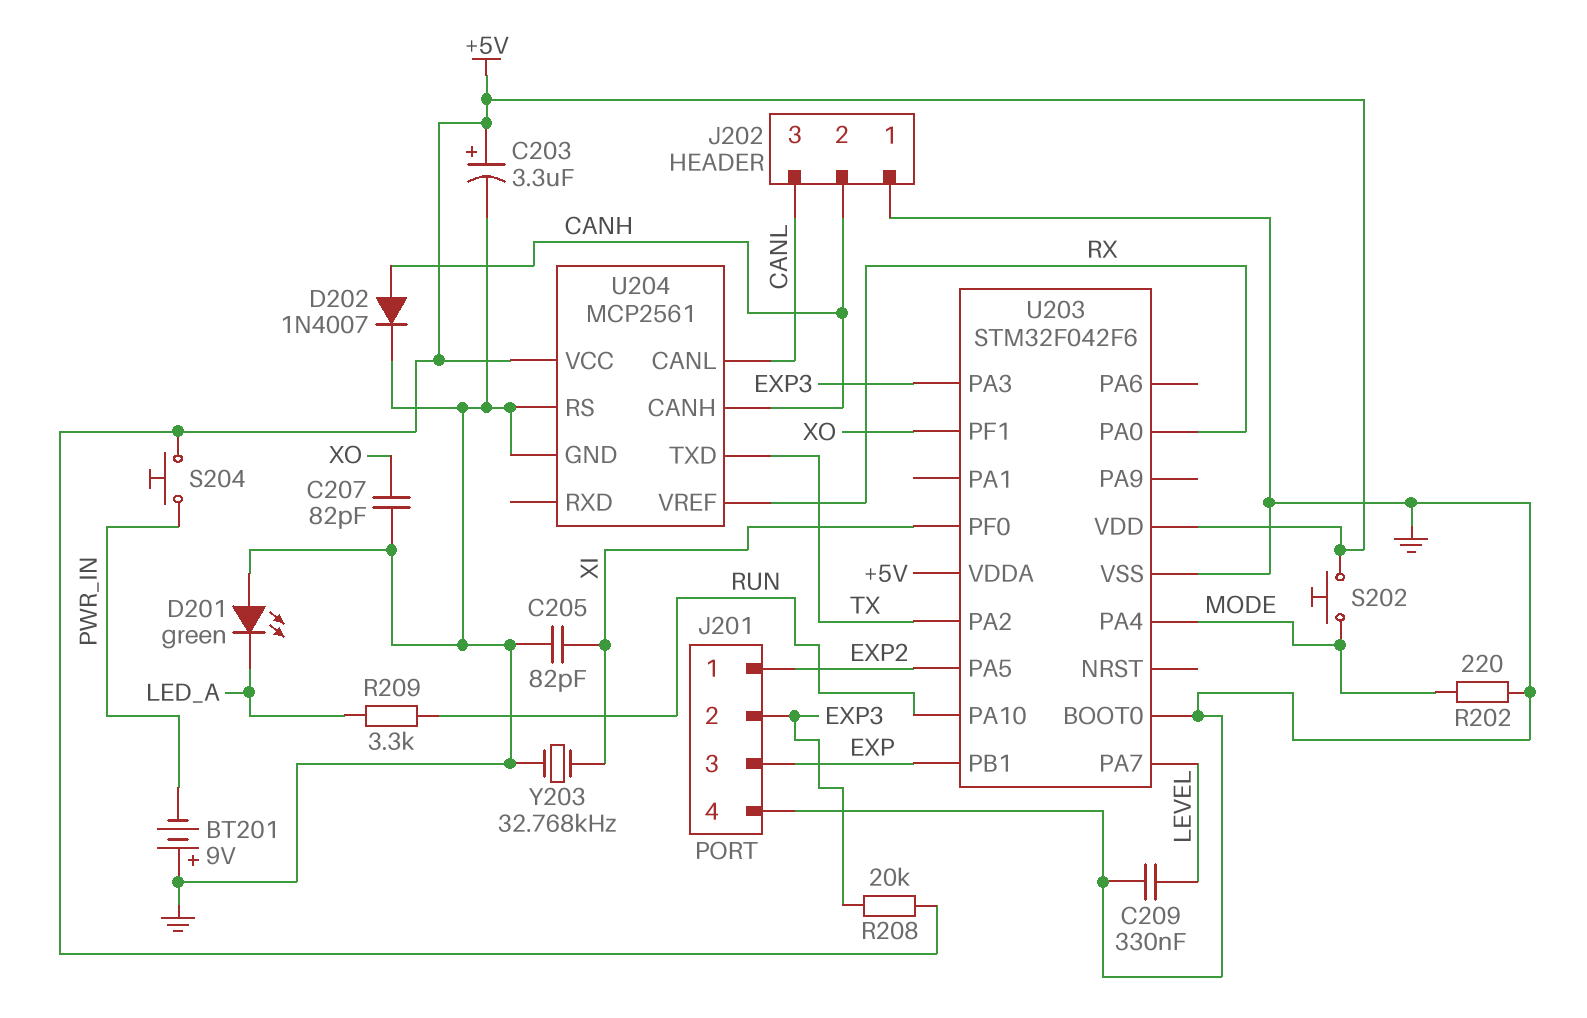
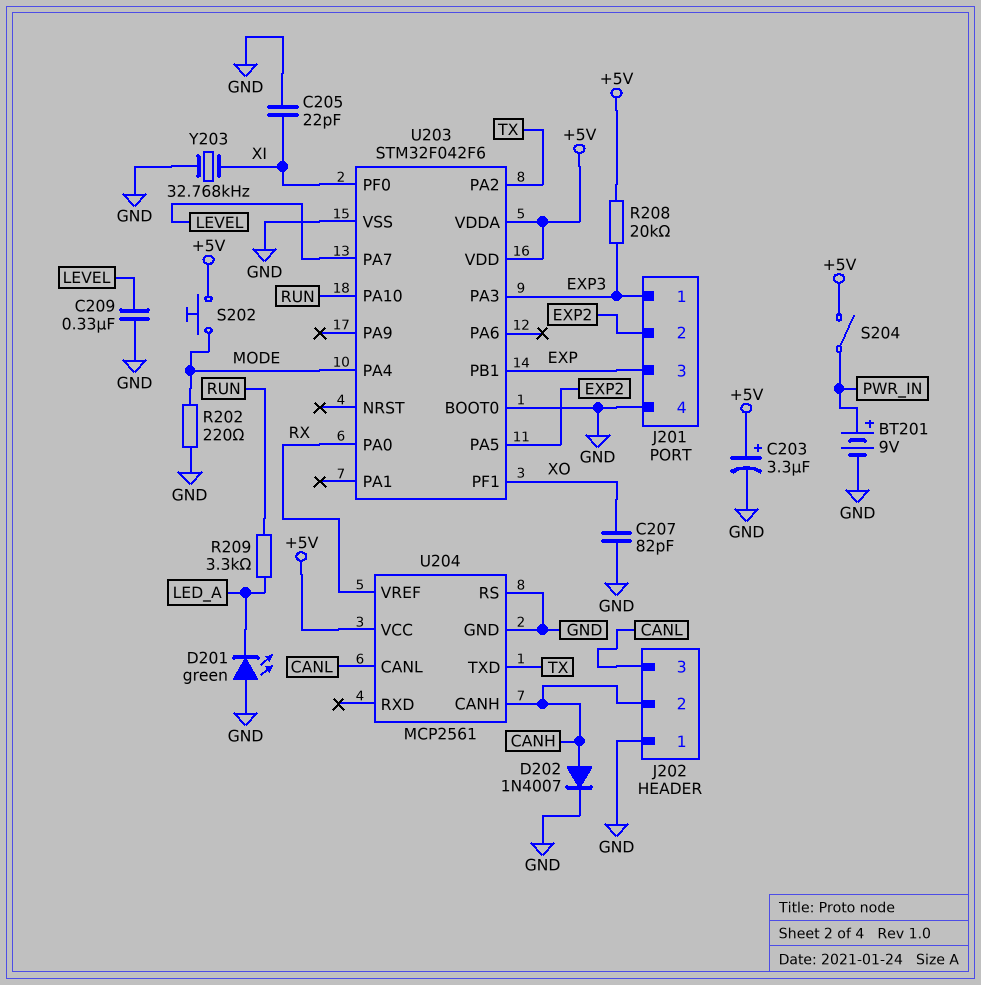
BT201: 9V (plus GND, minus PWR_IN) -> 9V (plus PWR_IN, minus GND)
C205: 82pF (GND, XI) -> 22pF (GND, XI)
J201 pin 1: EXP2 -> EXP3
J201 pin 2: EXP3 -> EXP2
S204: button (+5V, PWR_IN) -> switch (+5V, PWR_IN)

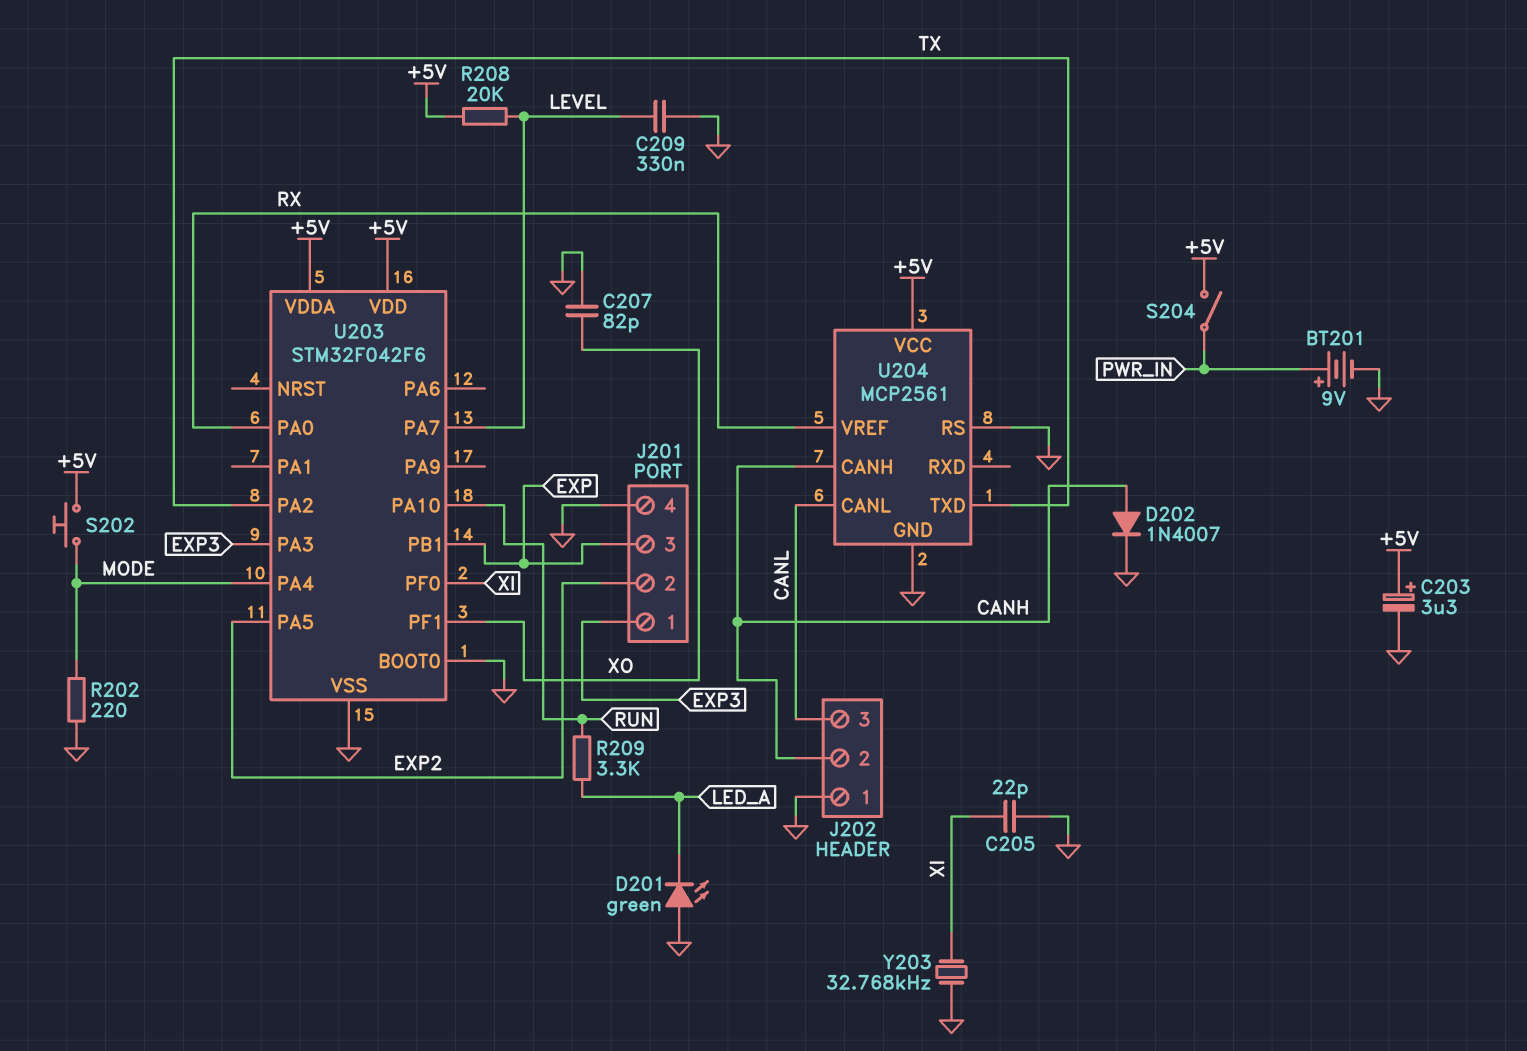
R208: 20k (+5V, EXP3) -> 20k (+5V, LEVEL)

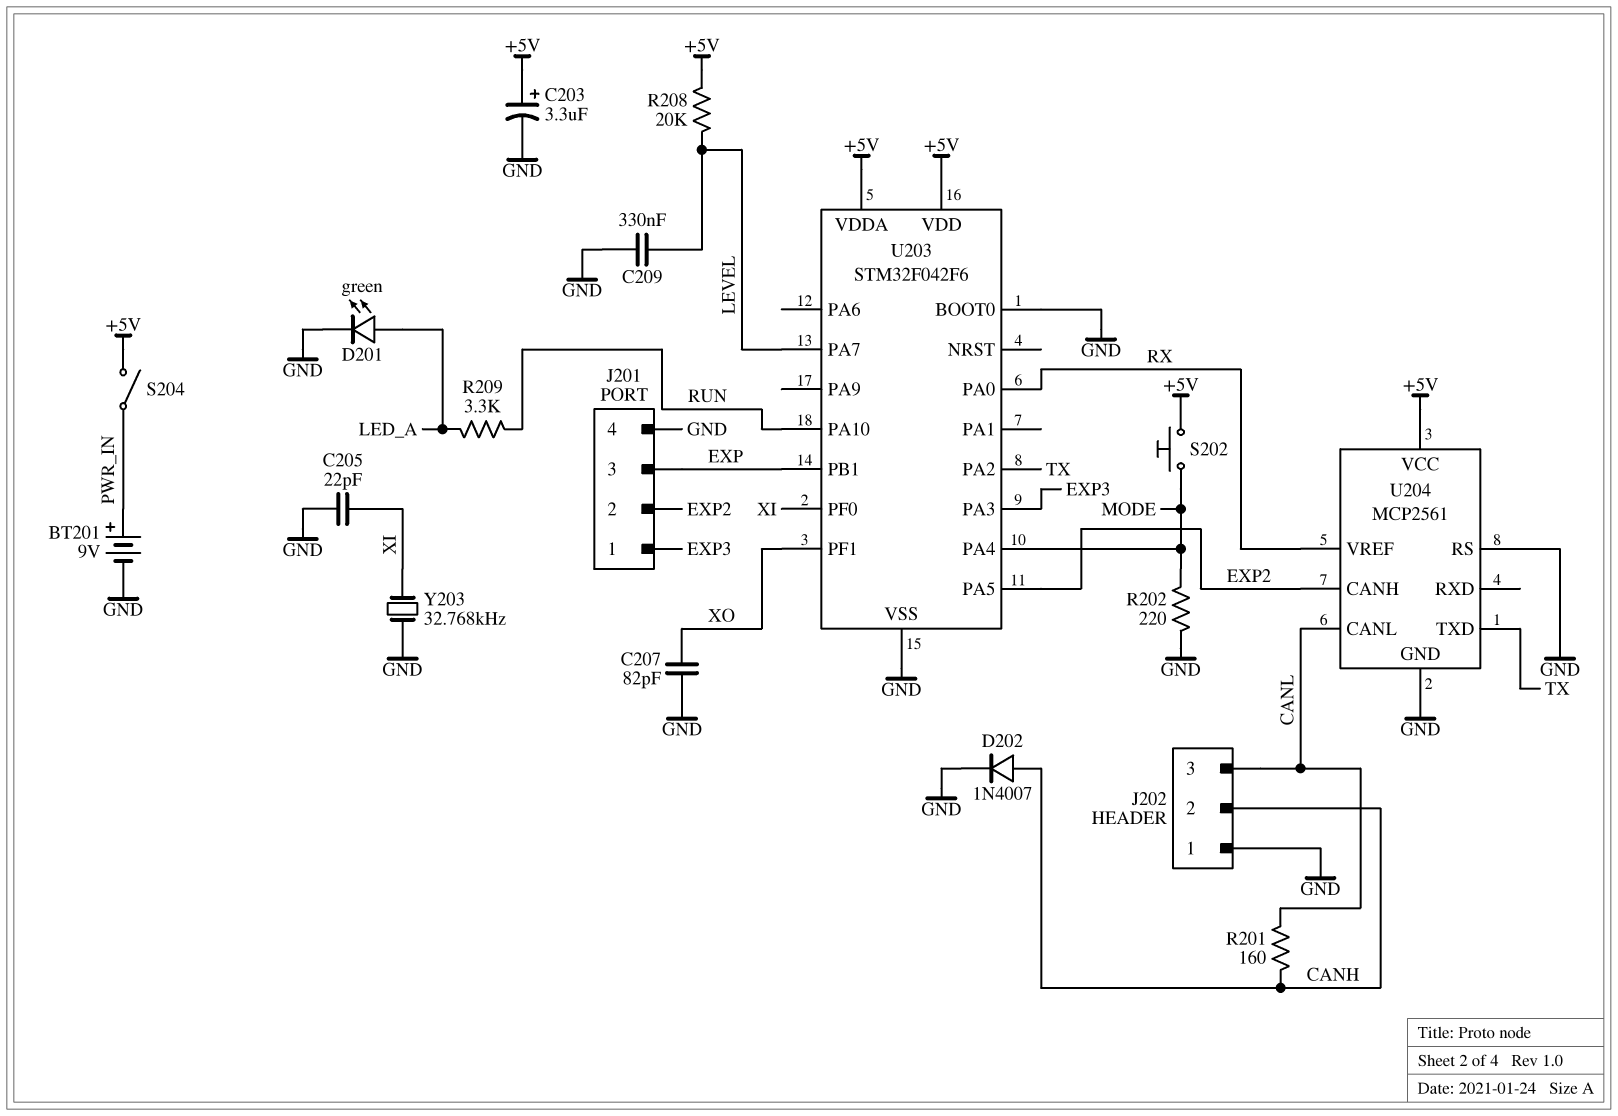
D201: LED green (A GND, K LED_A) -> LED green (A LED_A, K GND)
R201: none -> 160 (CANH, CANL)
U204 pin CANH: CANH -> EXP2

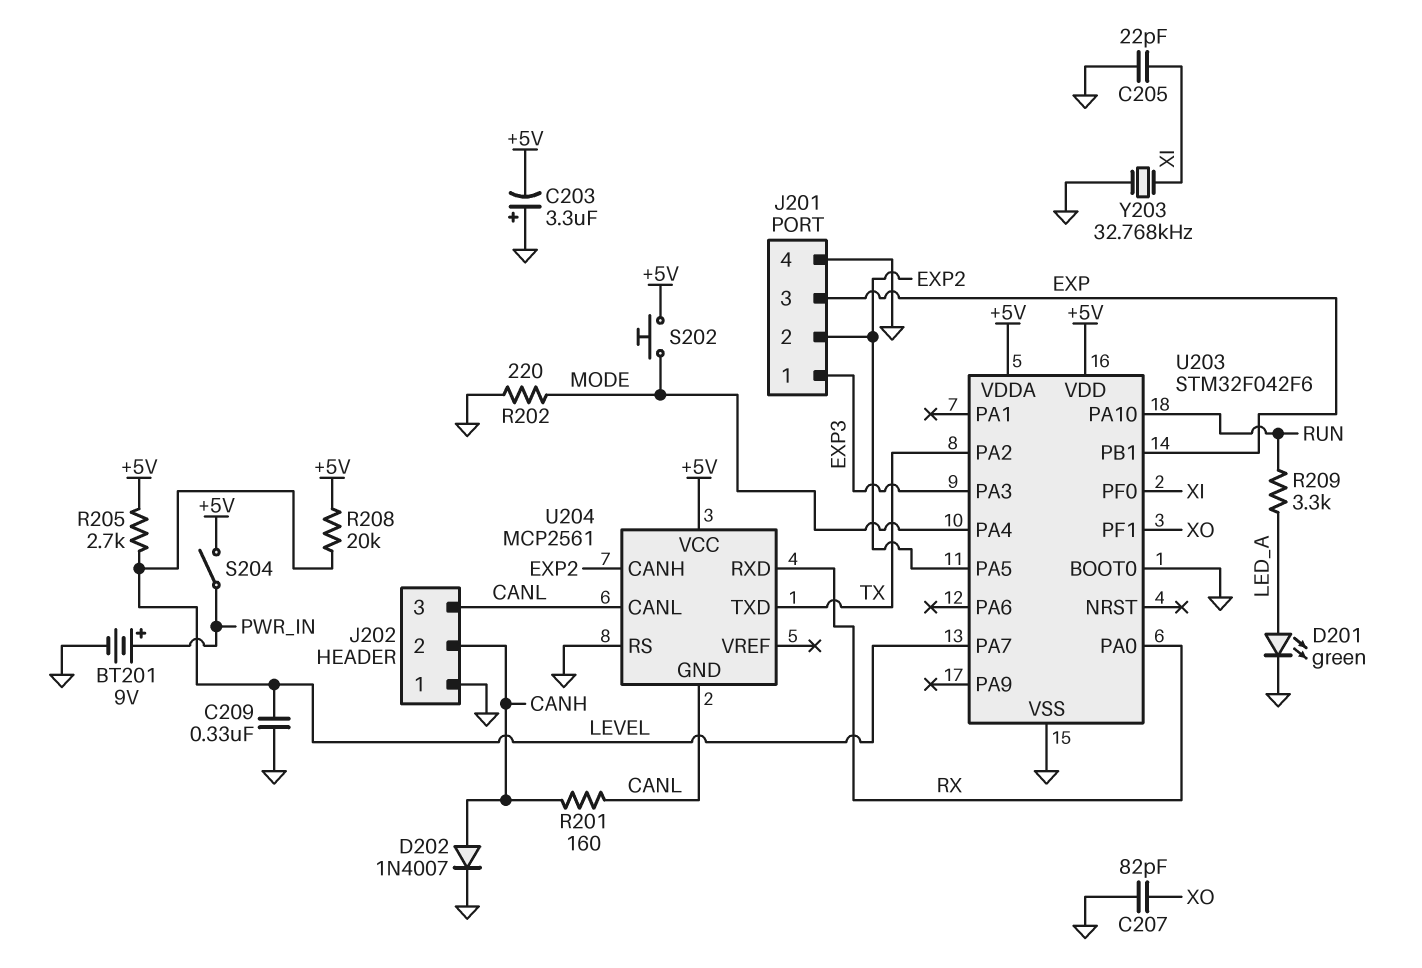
C203: 3.3uF (plus +5V, minus GND) -> 3.3uF (plus GND, minus +5V)
R205: none -> 2.7k (+5V, LEVEL)
U204 pin GND: GND -> CANL
U204 pin RXD: none -> RX
U204 pin VREF: RX -> none

